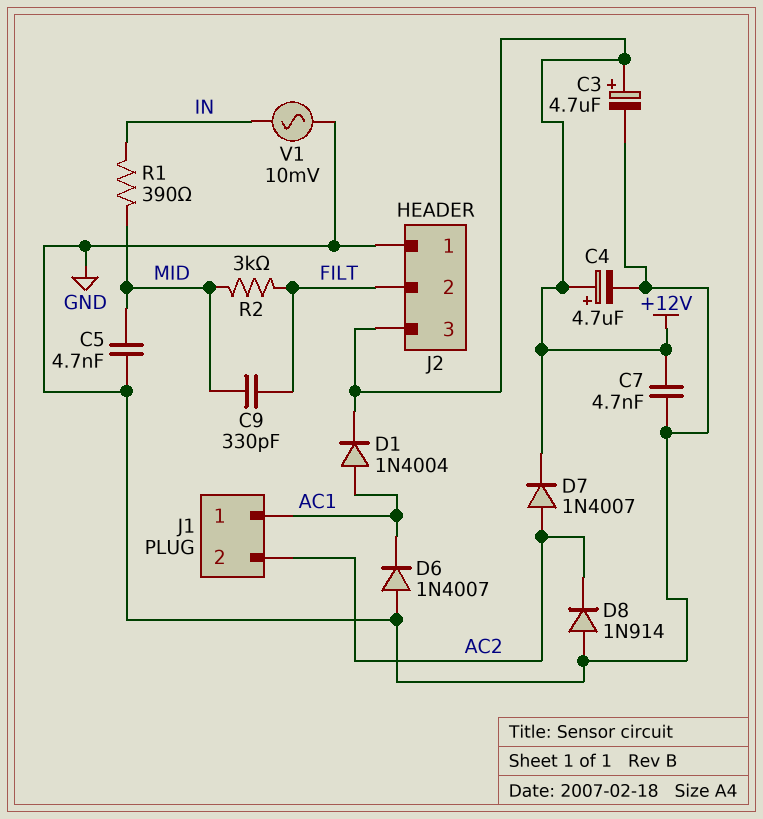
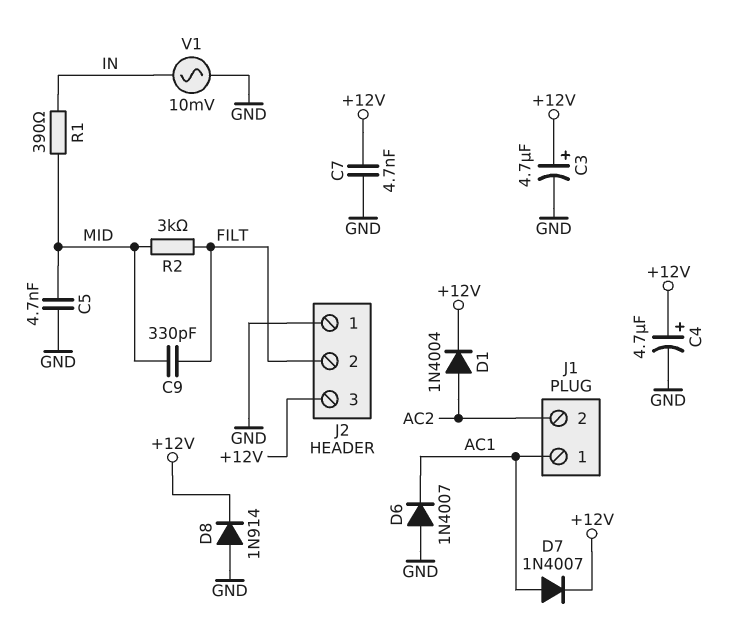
D1: diode 1N4004 (A AC1, K +12V) -> diode 1N4004 (A AC2, K +12V)
D7: diode 1N4007 (A AC2, K +12V) -> diode 1N4007 (A AC1, K +12V)
D8: diode 1N914 (A GND, K AC2) -> diode 1N914 (A GND, K +12V)

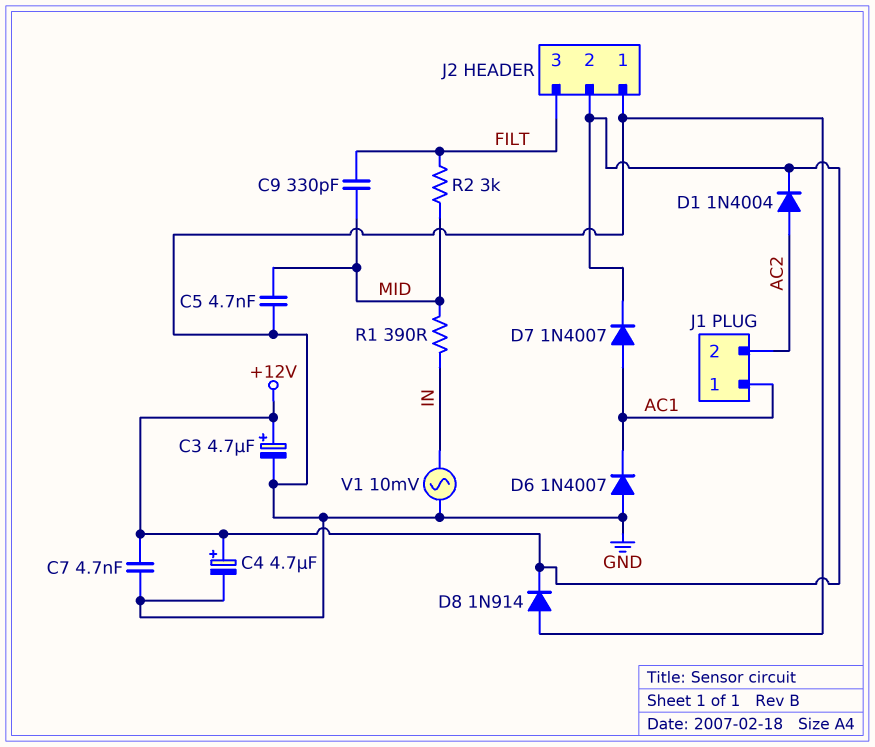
J2 pin 2: FILT -> +12V
J2 pin 3: +12V -> FILT

